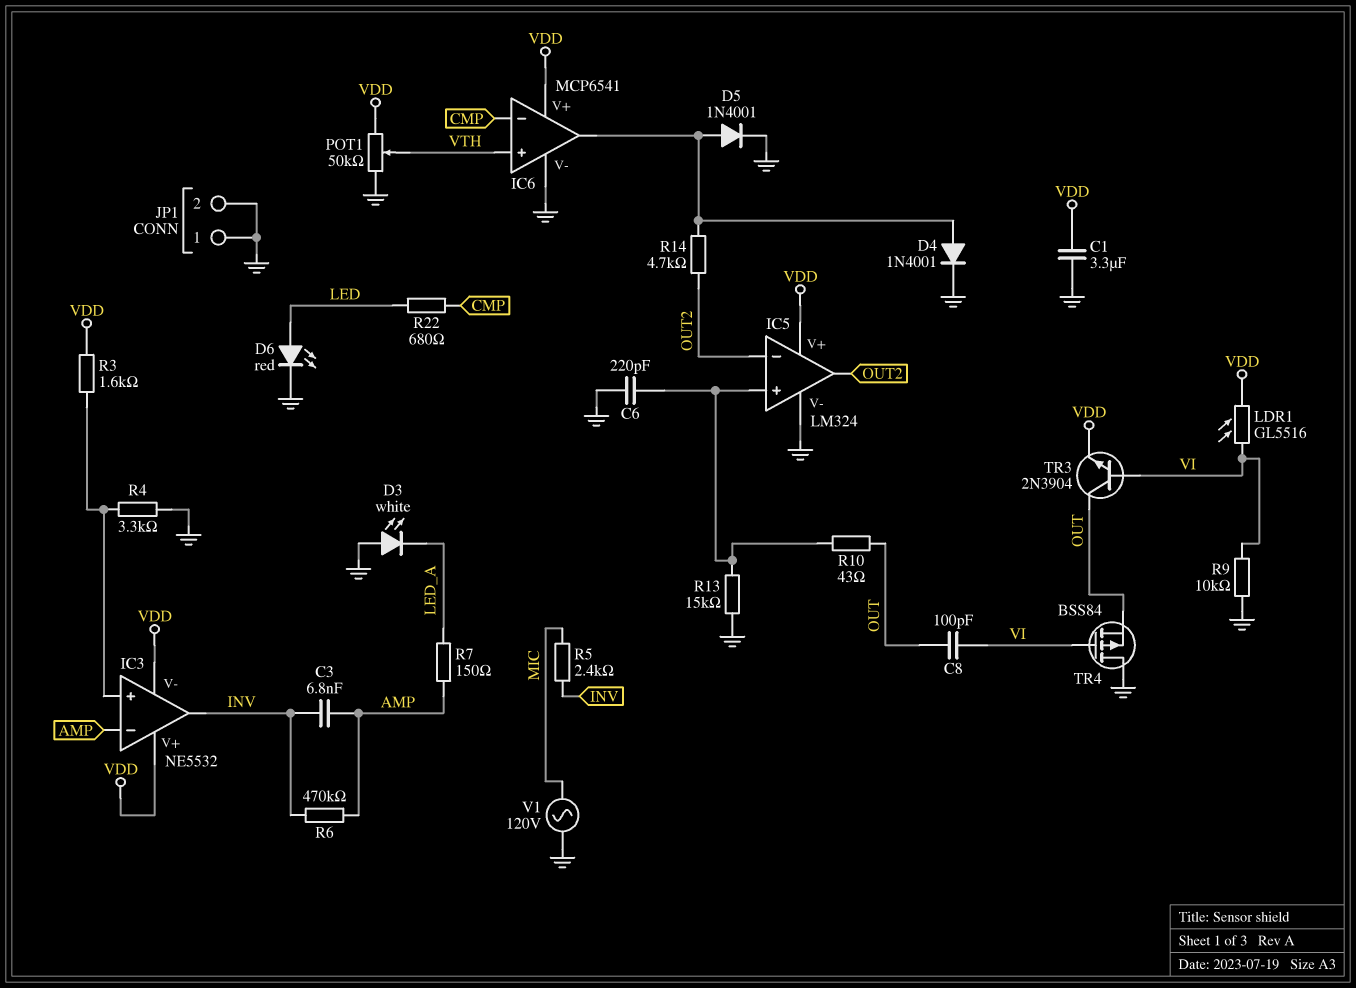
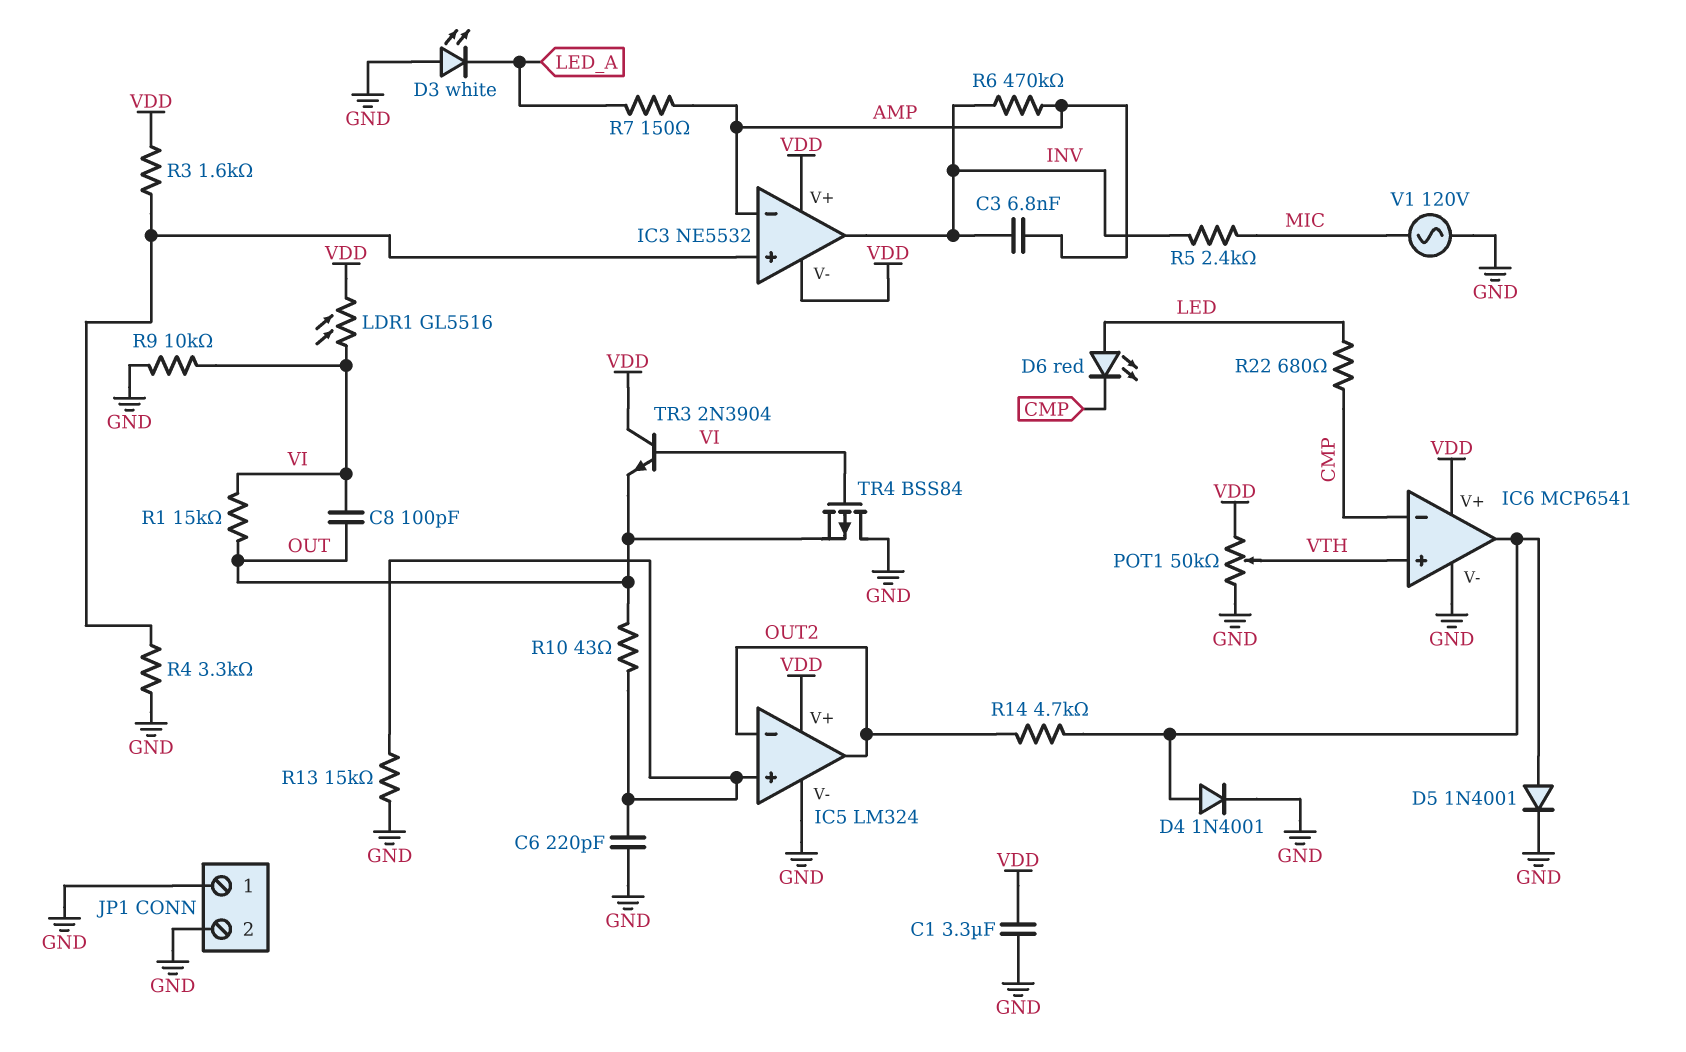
D6: LED red (A LED, K GND) -> LED red (A LED, K CMP)
R1: none -> 15k (OUT, VI)
TR3: NPN 2N3904 (B VI, C OUT, E VDD) -> NPN 2N3904 (B VI, C VDD, E OUT)

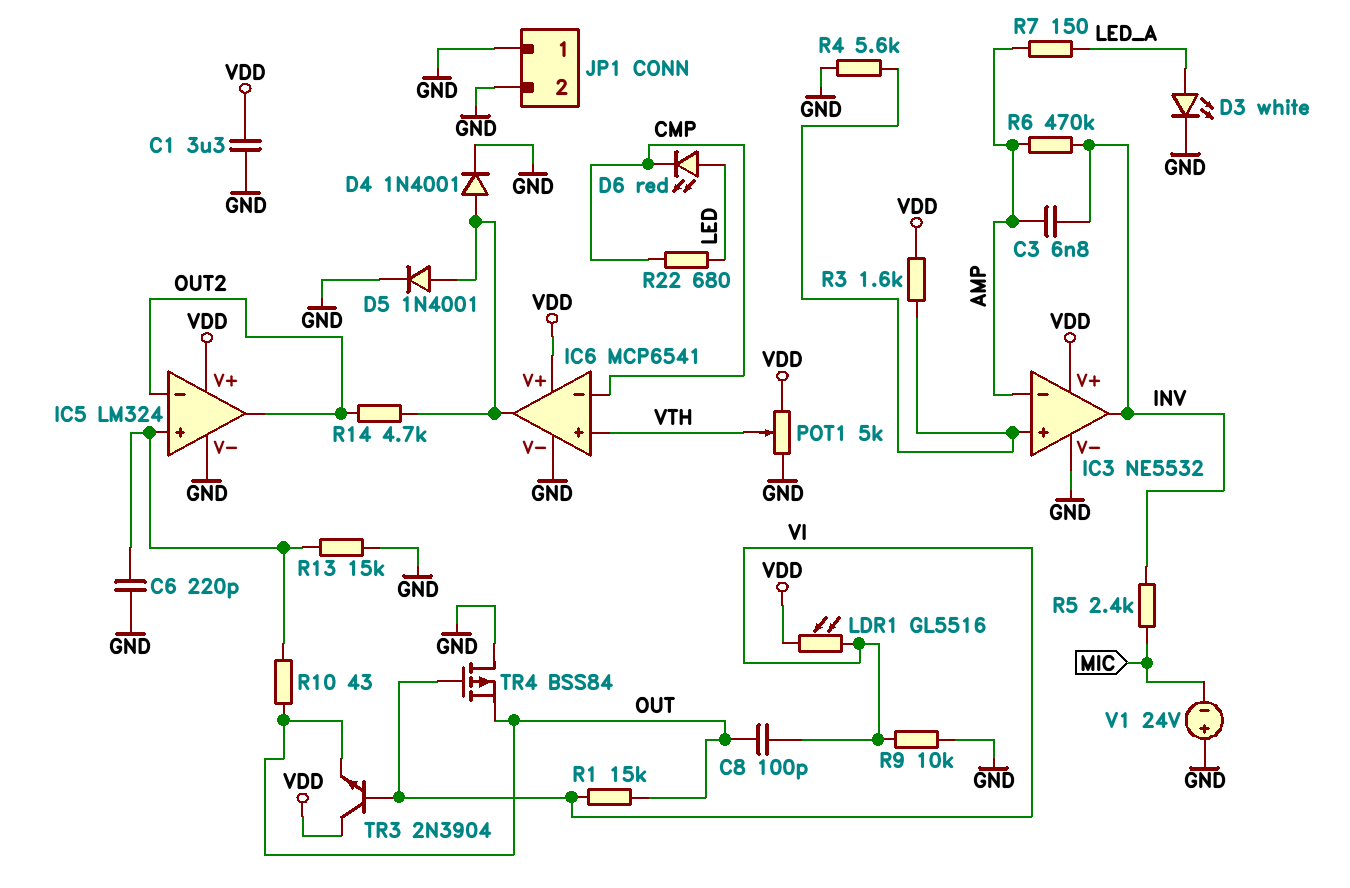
D3: LED white (A GND, K LED_A) -> LED white (A LED_A, K GND)
IC3 pin V-: VDD -> GND
POT1: 50k (GND, VDD, wiper VTH) -> 5k (GND, VDD, wiper VTH)
R4: 3.3k (GND, IC3/in+) -> 5.6k (GND, IC3/in+)
V1: AC 120V (GND, MIC) -> 24V (plus GND, minus MIC)

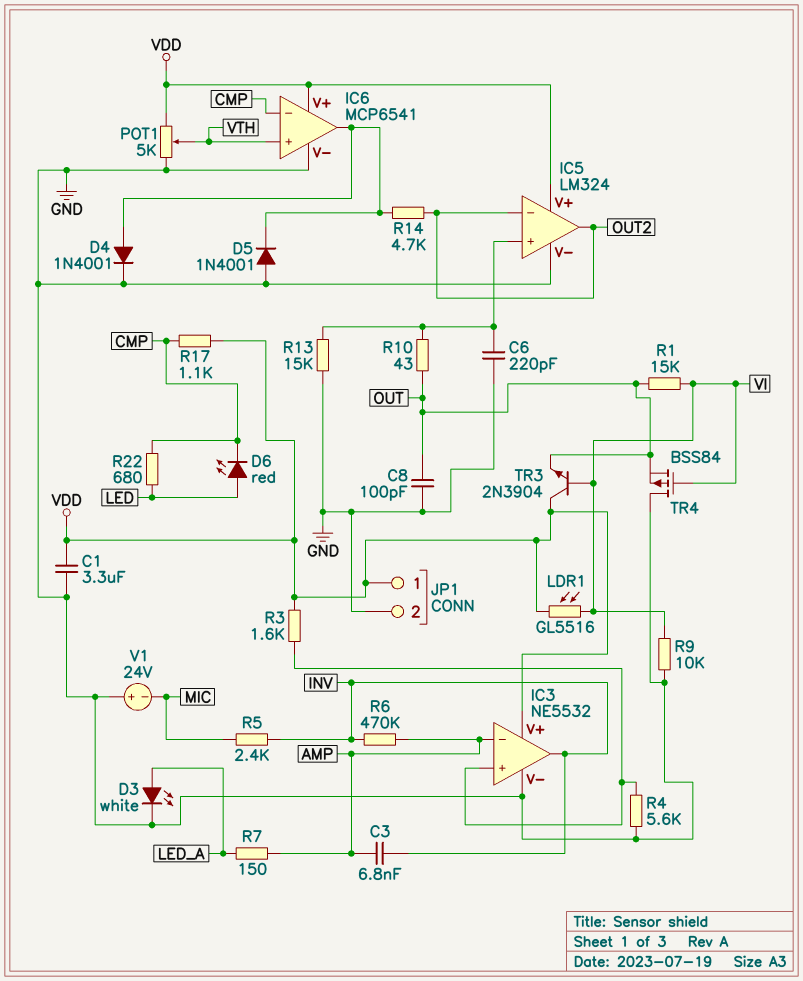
C8: 100pF (OUT, VI) -> 100pF (GND, OUT)
D5: diode 1N4001 (A IC6/out, K GND) -> diode 1N4001 (A GND, K IC6/out)
JP1 pin 1: GND -> VDD
R17: none -> 1.1k (CMP, VDD)

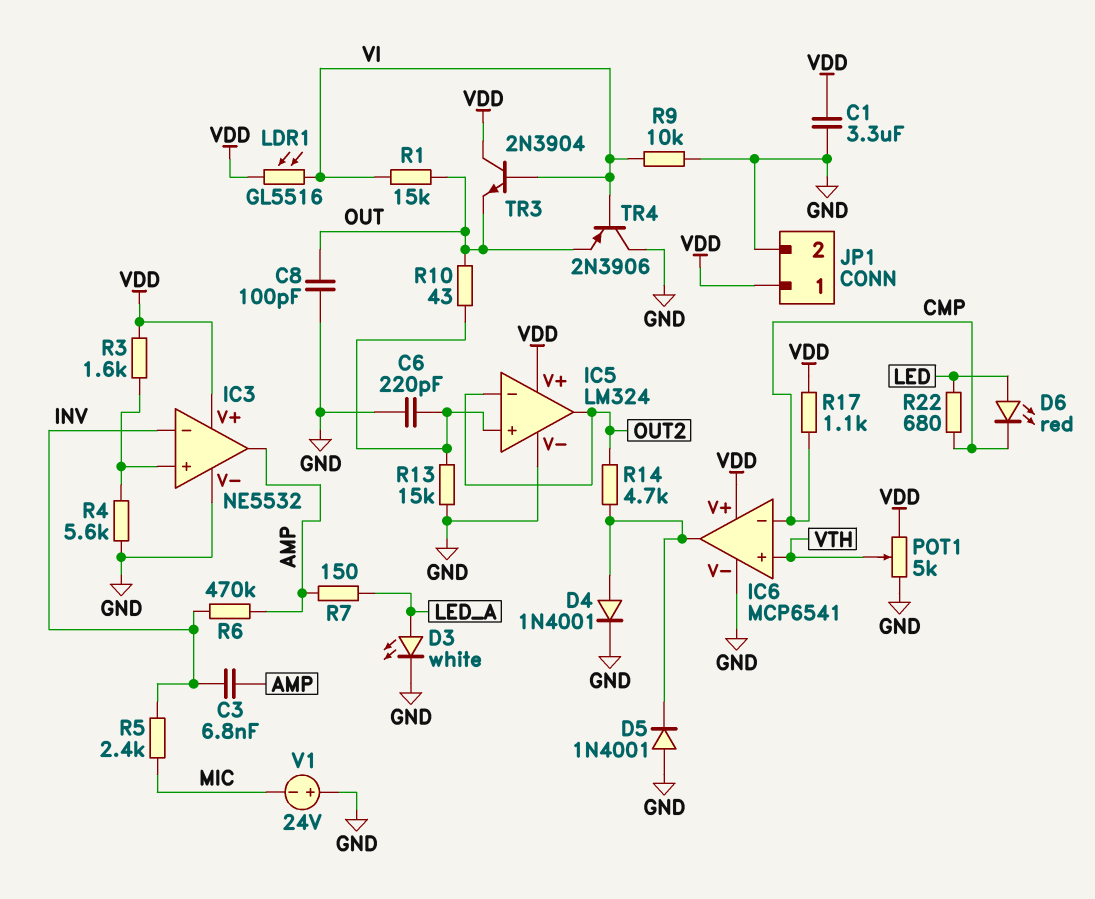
IC3 pin in-: AMP -> INV
IC3 pin out: INV -> AMP
TR4: PMOS BSS84 (G VI, D GND, S OUT) -> PNP 2N3906 (B VI, C GND, E OUT)

